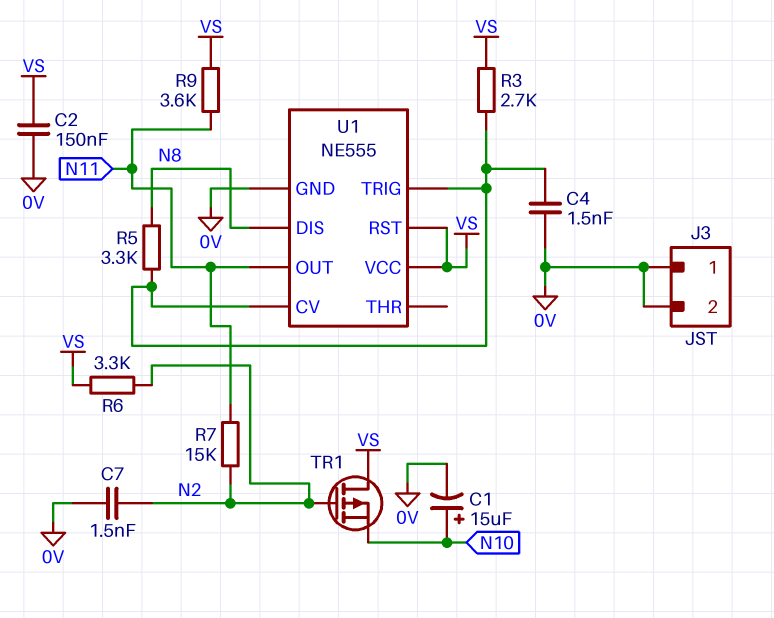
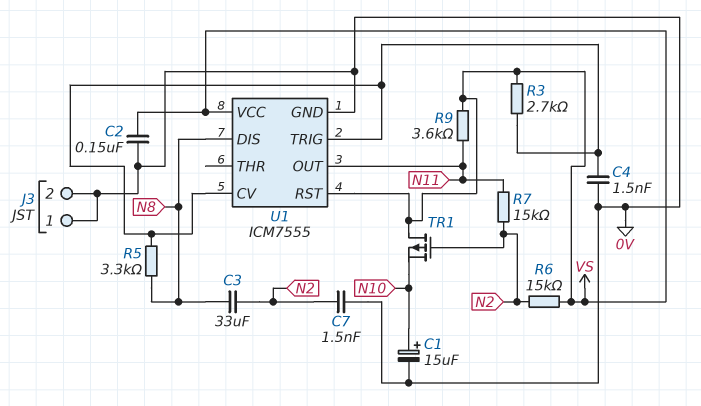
C3: none -> 33uF (N2, N8)
R6: 3.3k (N2, VS) -> 15k (N2, VS)
U1: NE555 -> ICM7555

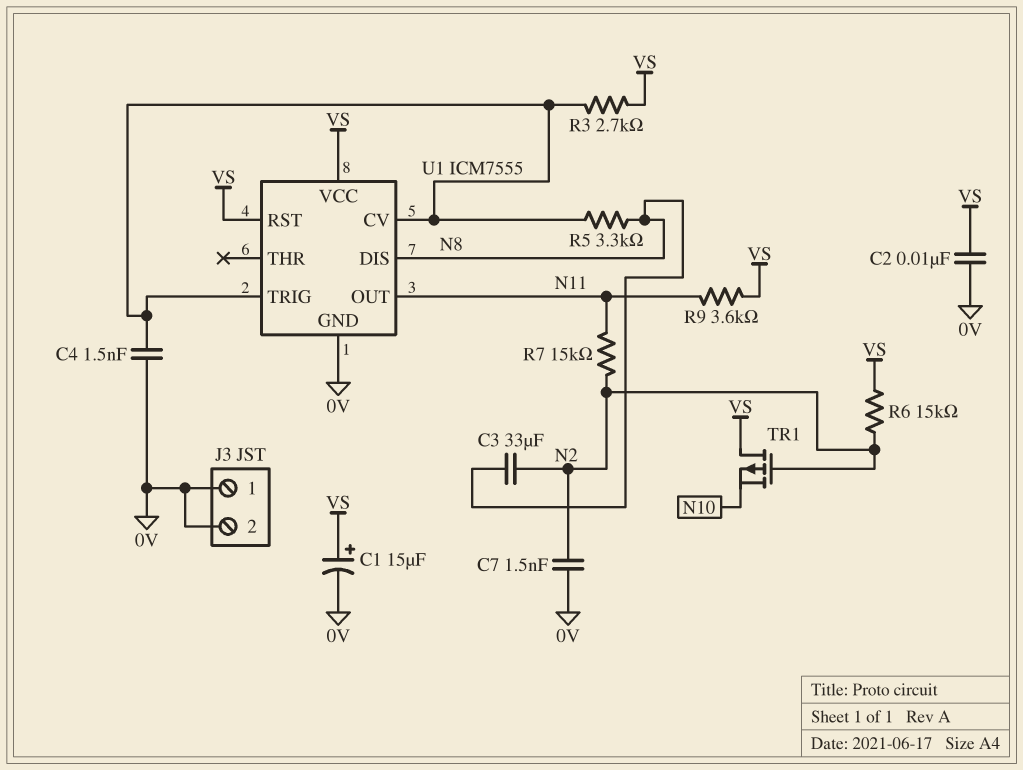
C1: 15uF (plus N10, minus 0V) -> 15uF (plus VS, minus 0V)
C2: 150nF (0V, VS) -> 10nF (0V, VS)

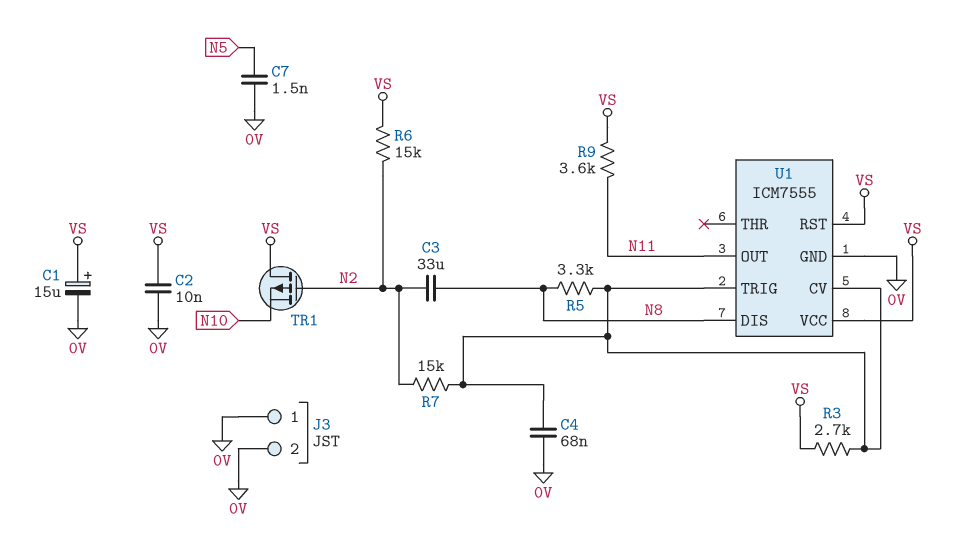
C4: 1.5nF (0V, U1/CV) -> 68nF (0V, U1/CV)
C7: 1.5nF (0V, N2) -> 1.5nF (0V, N5)
R7: 15k (N2, N11) -> 15k (N2, U1/CV)

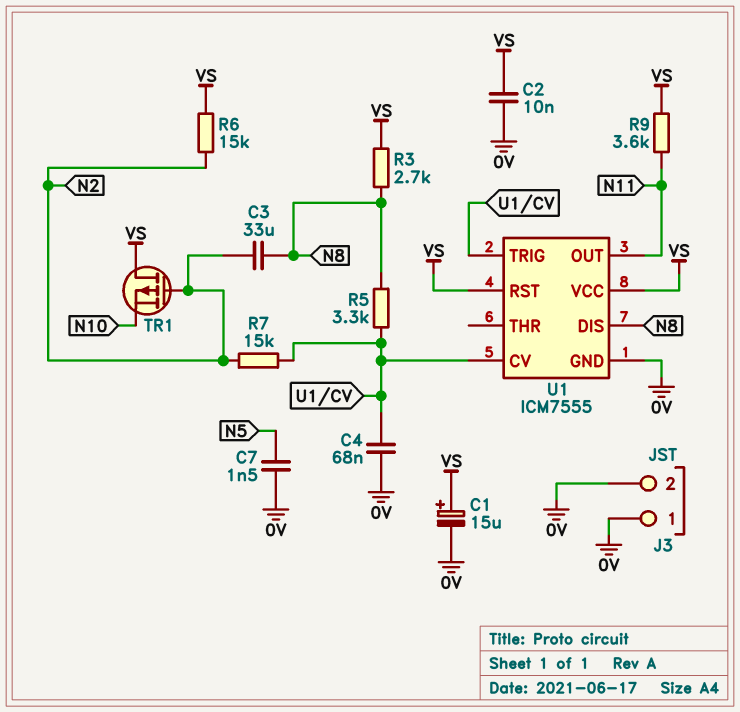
R3: 2.7k (U1/CV, VS) -> 2.7k (N8, VS)

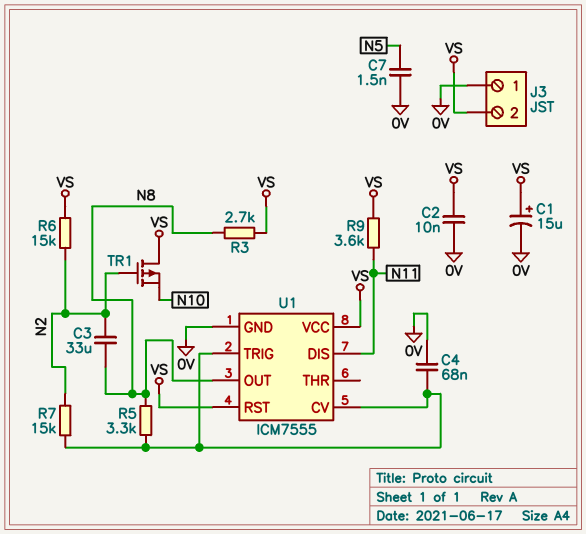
J3 pin 2: 0V -> VS
U1 pin DIS: N8 -> N11
U1 pin OUT: N11 -> N8

